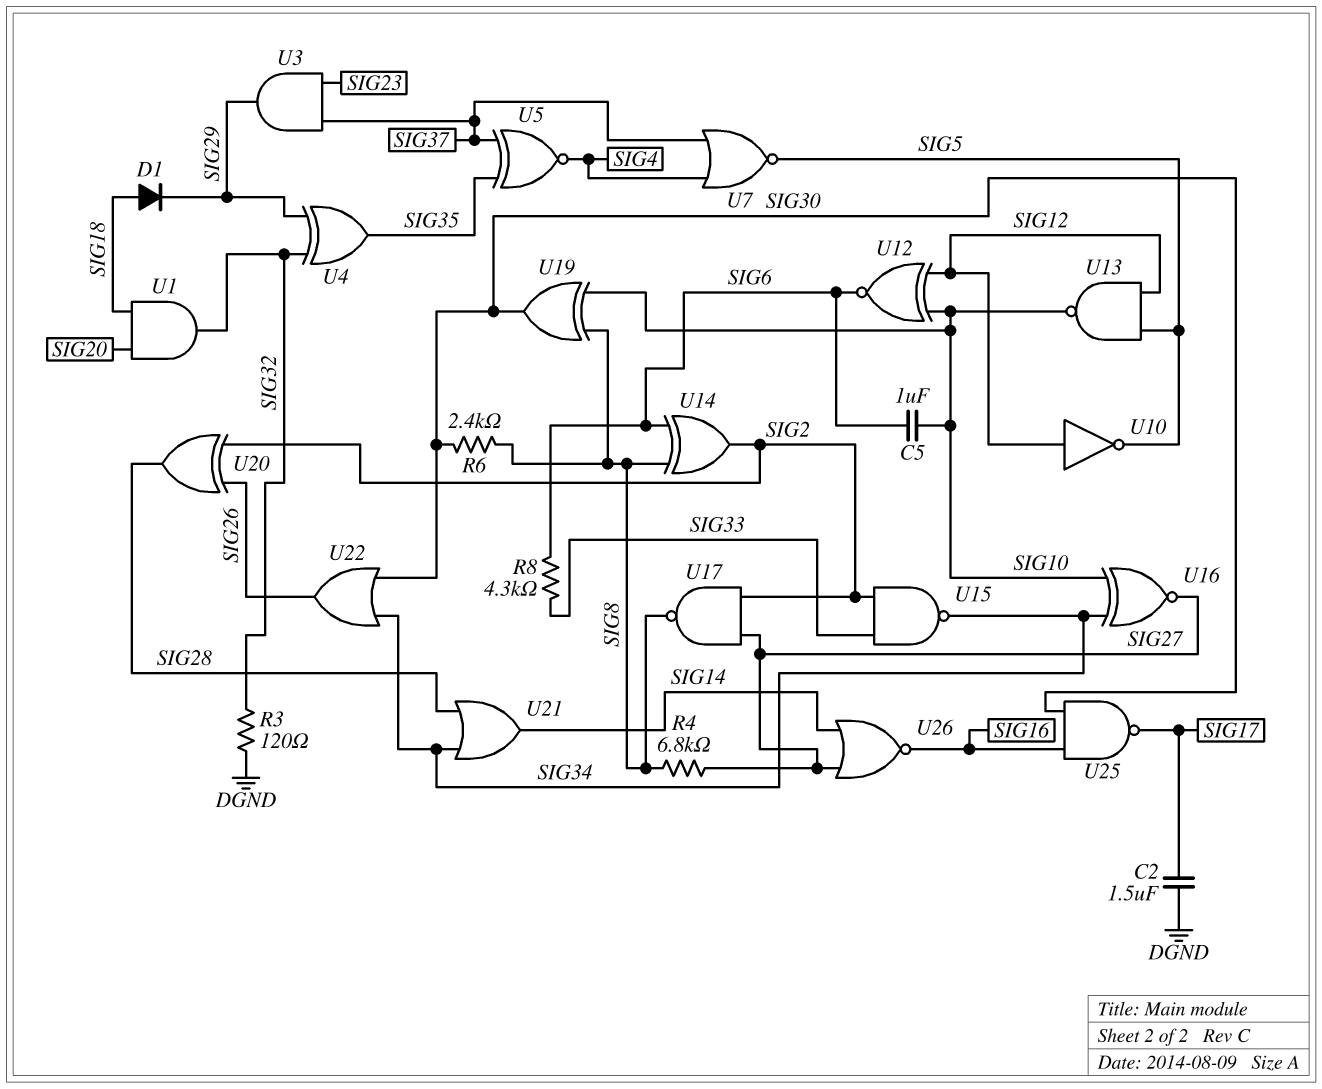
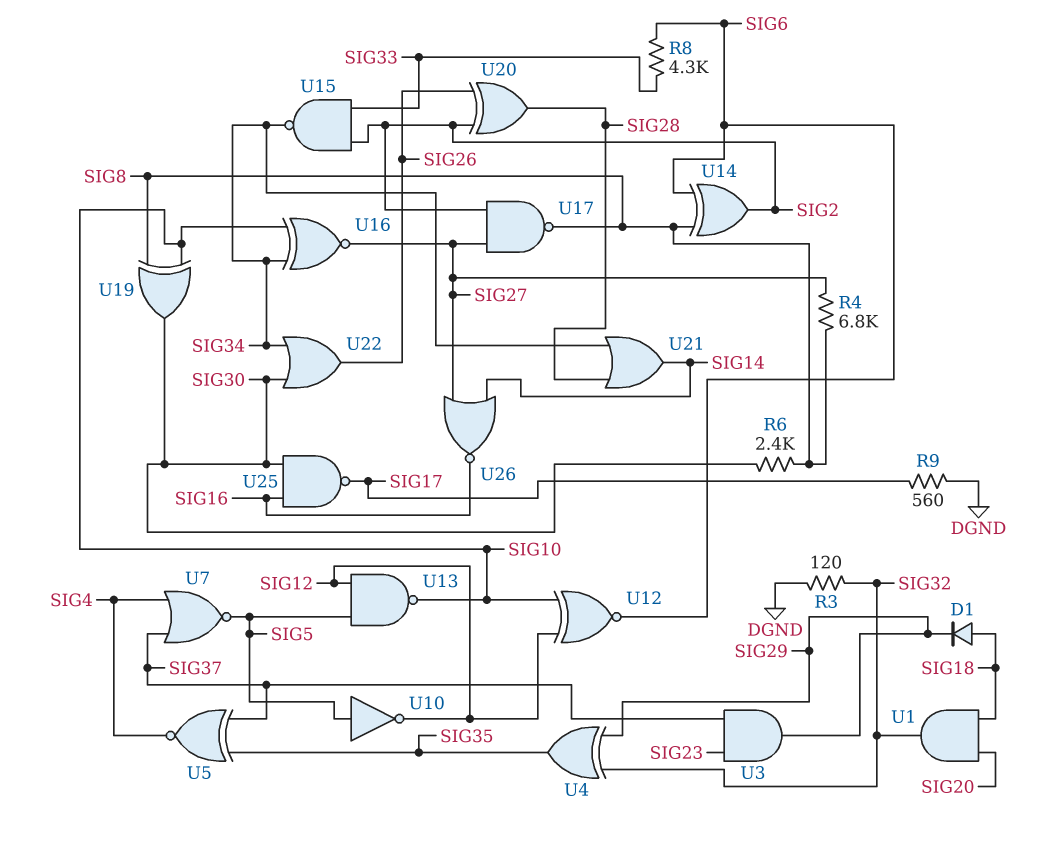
C2: 1.5uF (DGND, SIG17) -> none
C5: 1uF (SIG6, SIG10) -> none
R9: none -> 560 (DGND, SIG17)
U10: NOT (in SIG12, out SIG5) -> NOT (in SIG5, out SIG12)

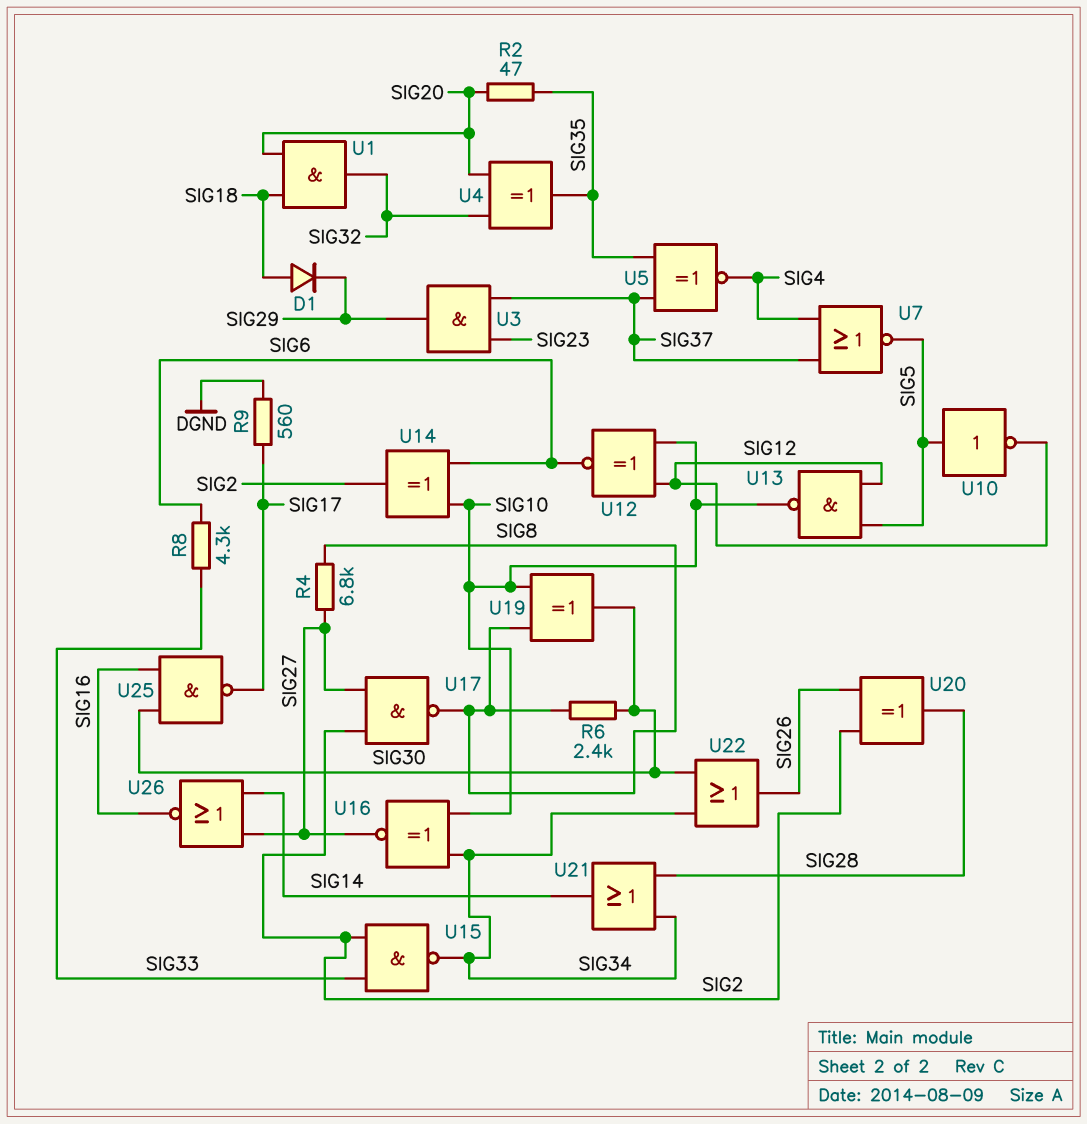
R2: none -> 47 (SIG20, SIG35)
R3: 120 (DGND, SIG32) -> none
U4: XOR (in SIG29, in SIG32, out SIG35) -> XOR (in SIG20, in SIG32, out SIG35)
U14: XOR (in SIG6, in SIG8, out SIG2) -> XOR (in SIG6, in SIG10, out SIG2)

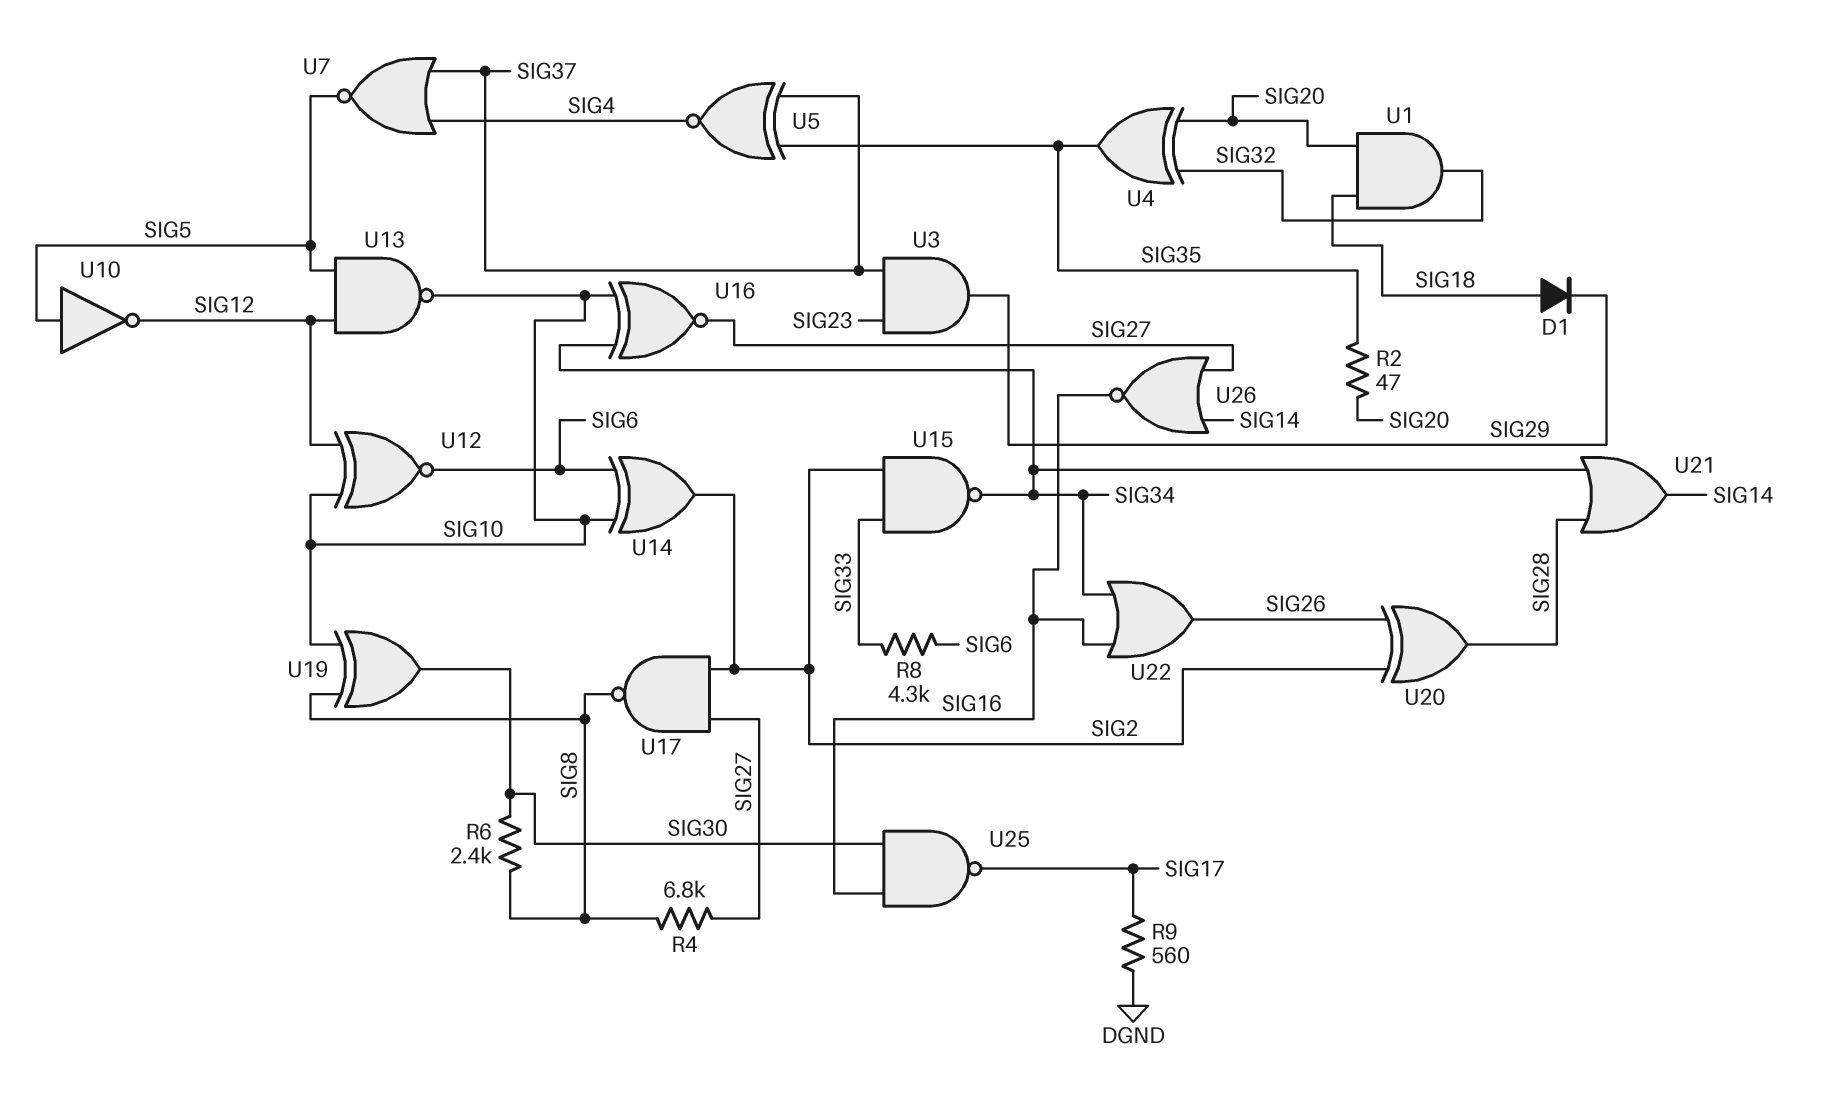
U22: OR (in SIG30, in SIG34, out SIG26) -> OR (in SIG16, in SIG34, out SIG26)

